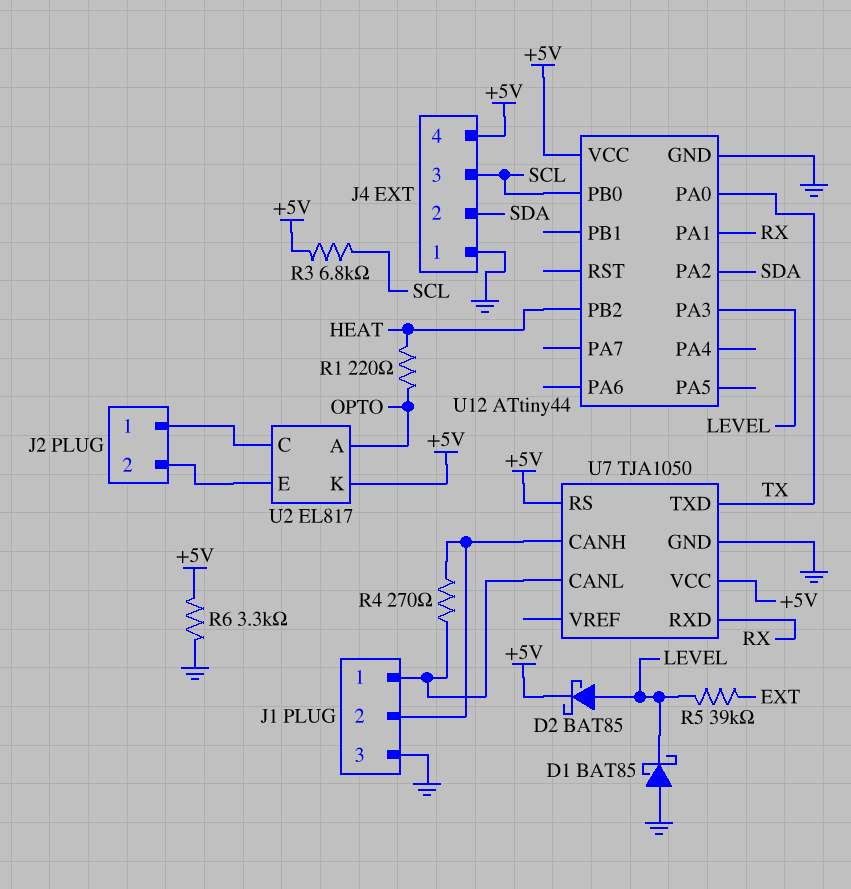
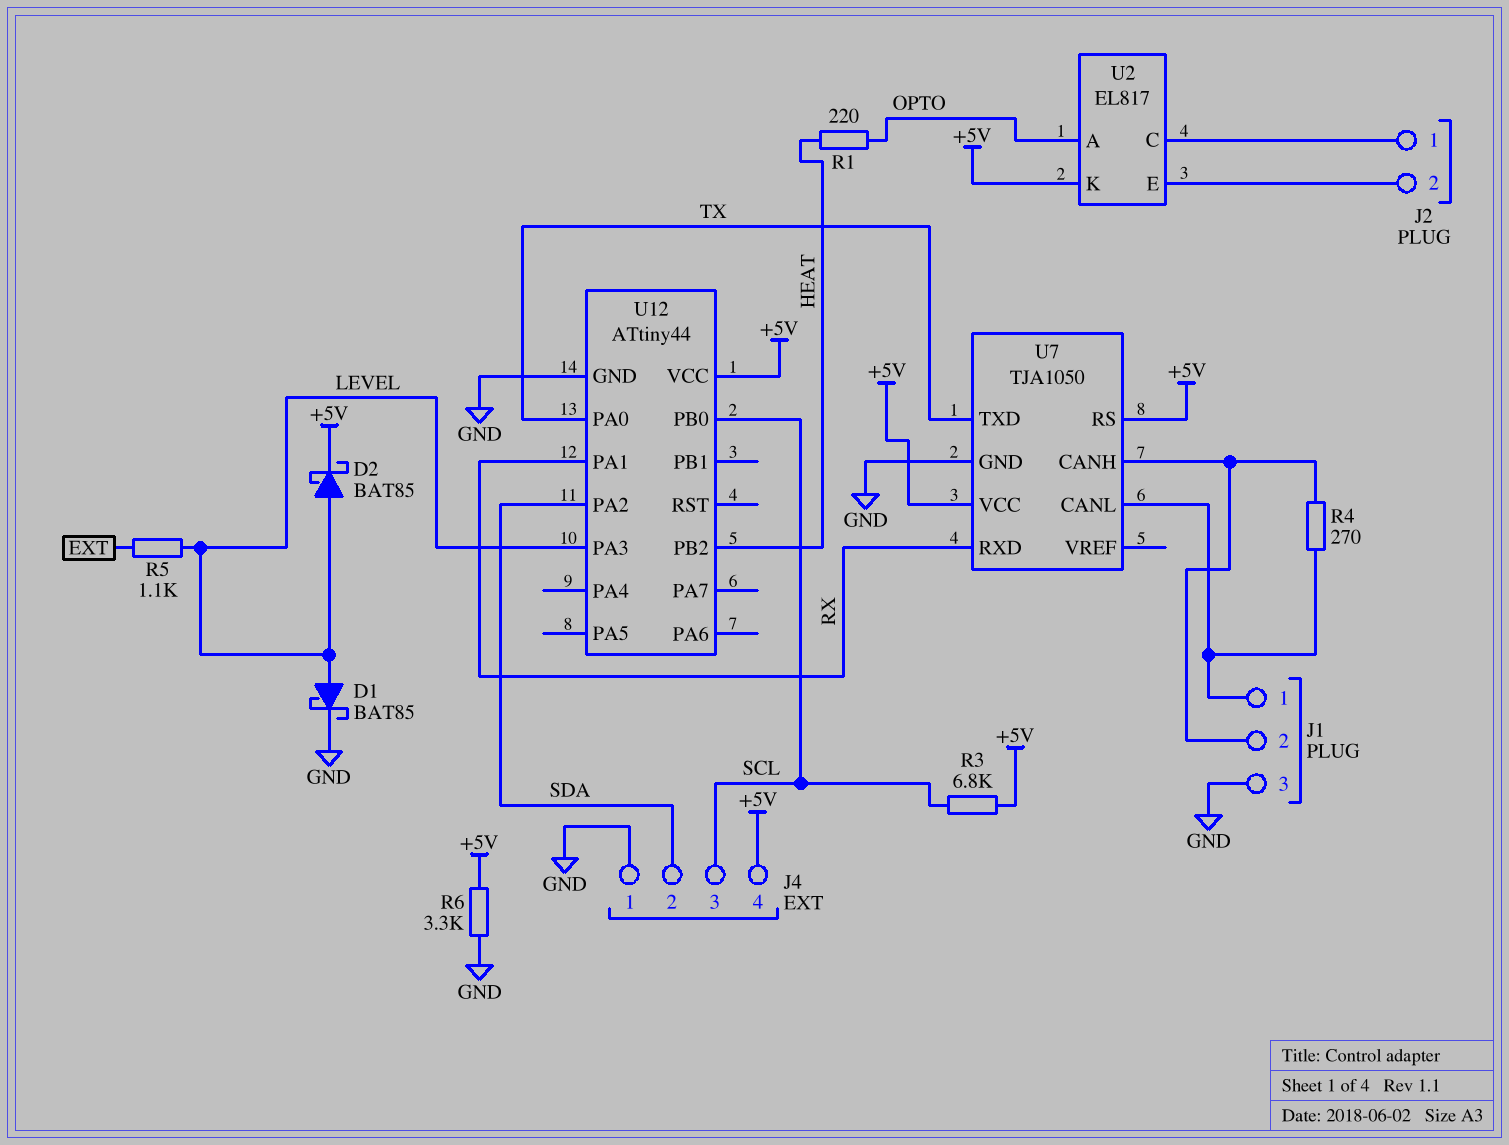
D1: schottky BAT85 (A GND, K LEVEL) -> schottky BAT85 (A LEVEL, K GND)
R5: 39k (EXT, LEVEL) -> 1.1k (EXT, LEVEL)

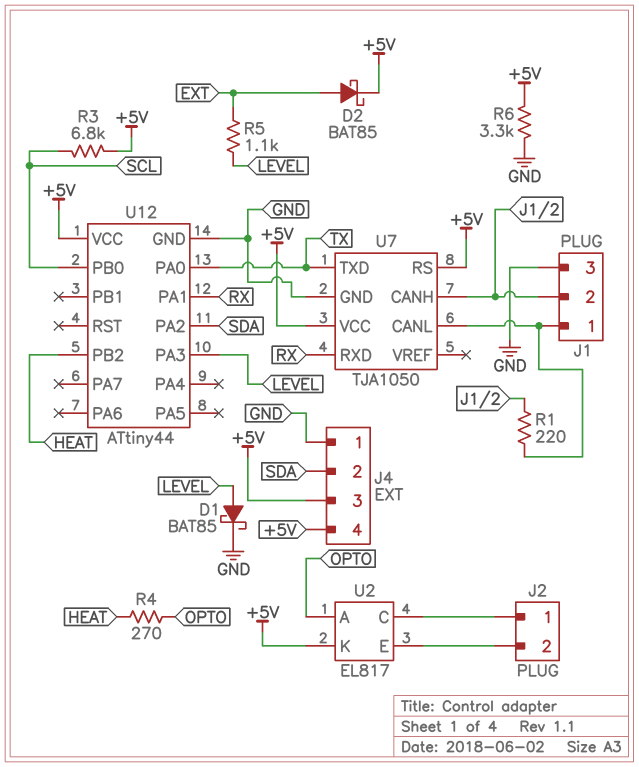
D2: schottky BAT85 (A LEVEL, K +5V) -> schottky BAT85 (A EXT, K +5V)
J4 pin 3: SCL -> +5V
R1: 220 (HEAT, OPTO) -> 220 (J1/1, J1/2)
R4: 270 (J1/1, J1/2) -> 270 (HEAT, OPTO)

